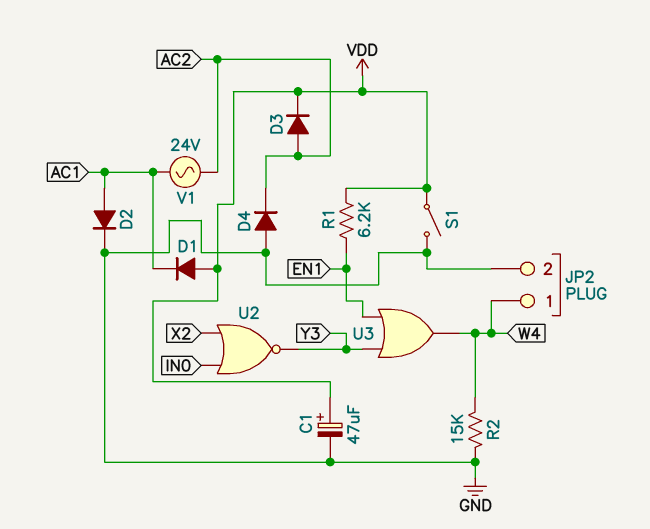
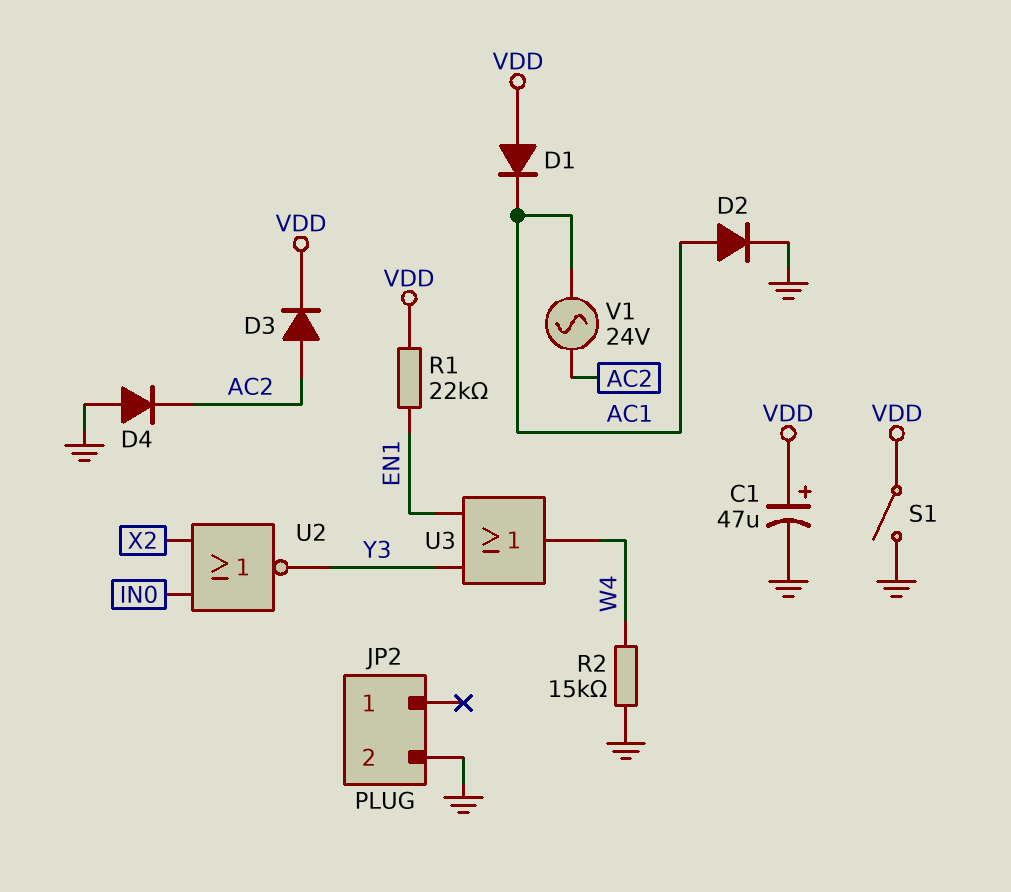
JP2 pin 1: W4 -> none
R1: 6.2k (EN1, VDD) -> 22k (EN1, VDD)

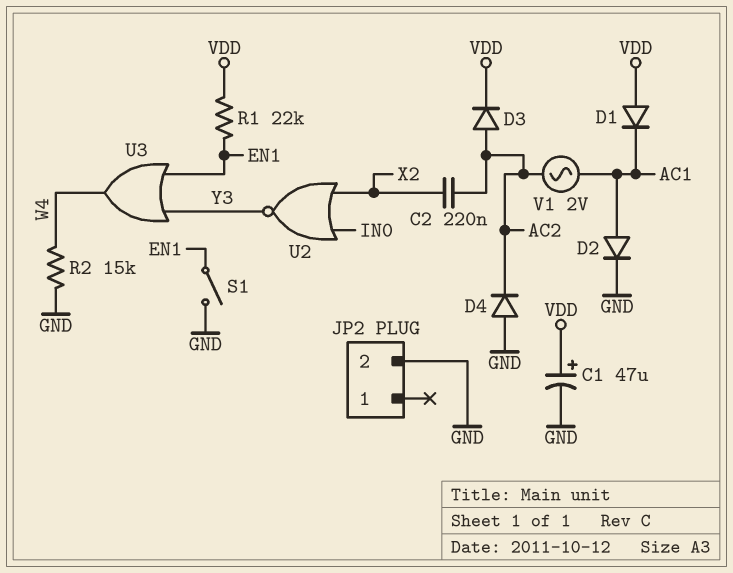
C2: none -> 220nF (AC2, X2)
S1: switch (GND, VDD) -> switch (EN1, GND)
V1: AC 24V (AC1, AC2) -> AC 2V (AC1, AC2)

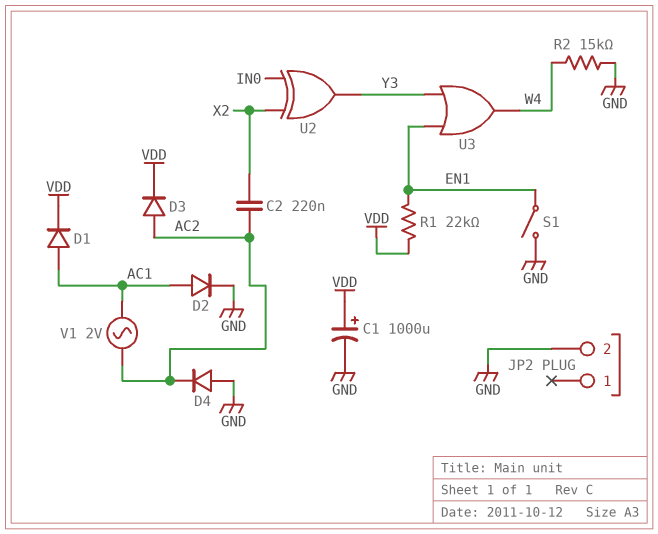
C1: 47uF (plus VDD, minus GND) -> 1000uF (plus VDD, minus GND)
D1: diode (A VDD, K AC1) -> diode (A AC1, K VDD)
U2: NOR (in IN0, in X2, out Y3) -> XOR (in IN0, in X2, out Y3)

